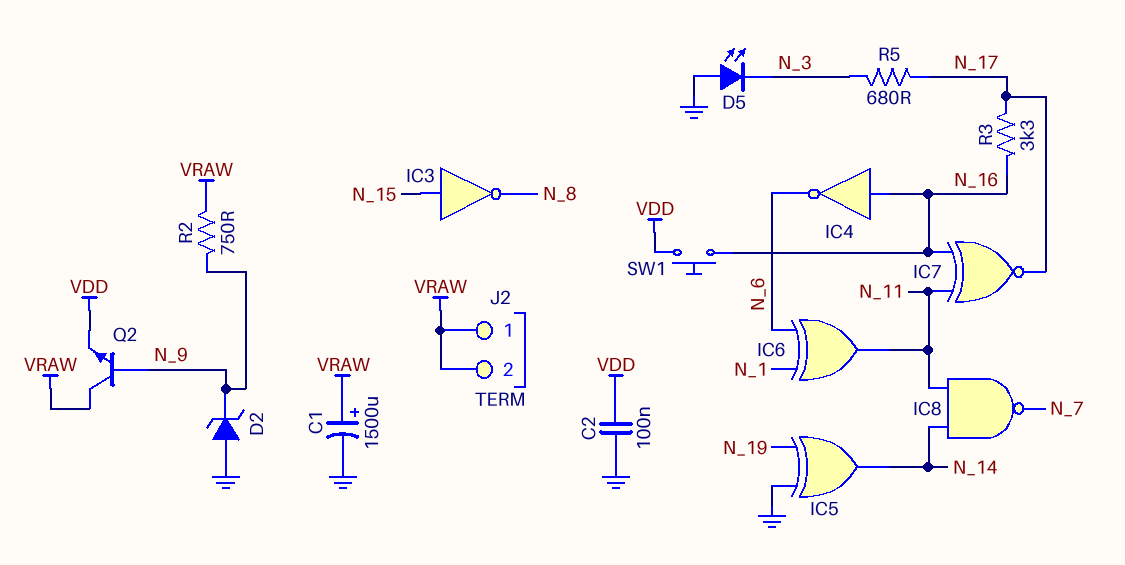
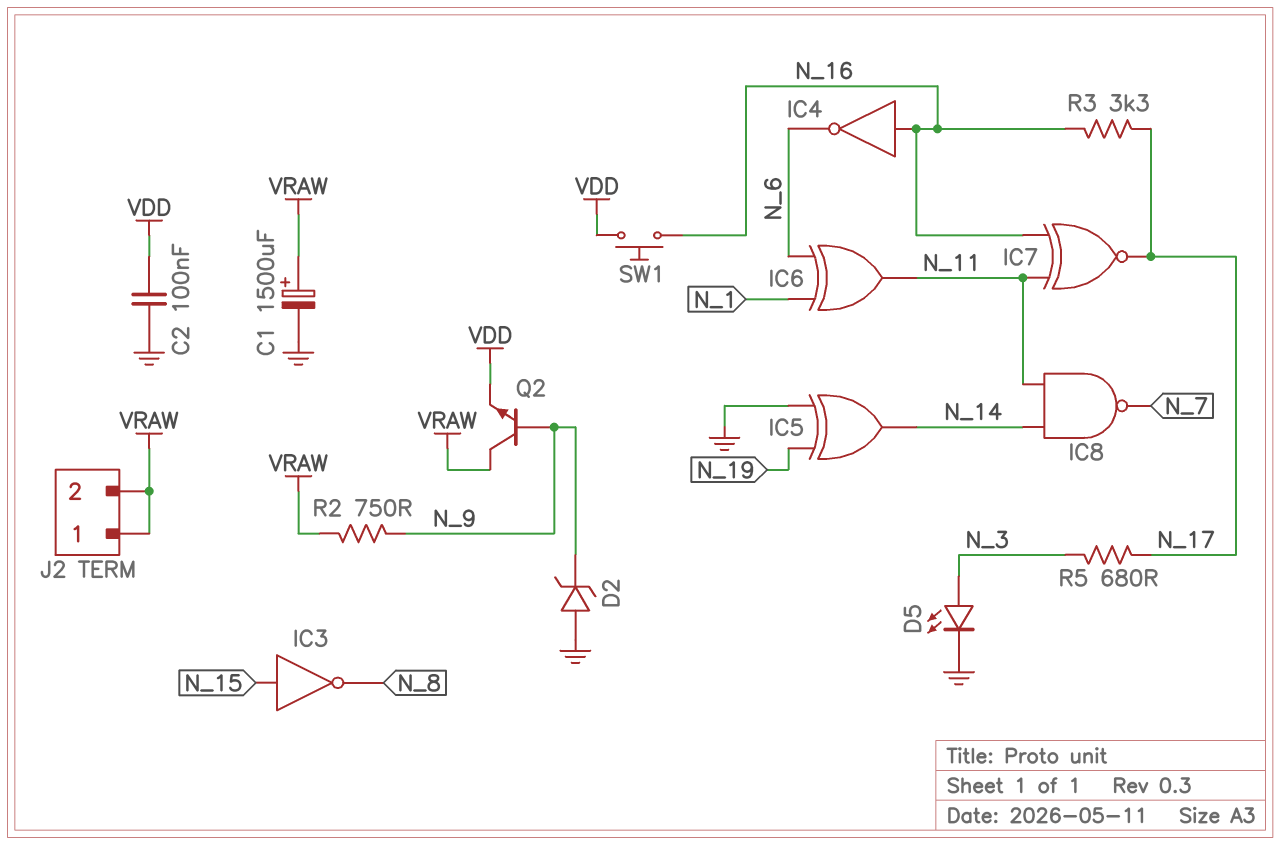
D5: LED (A GND, K N_3) -> LED (A N_3, K GND)

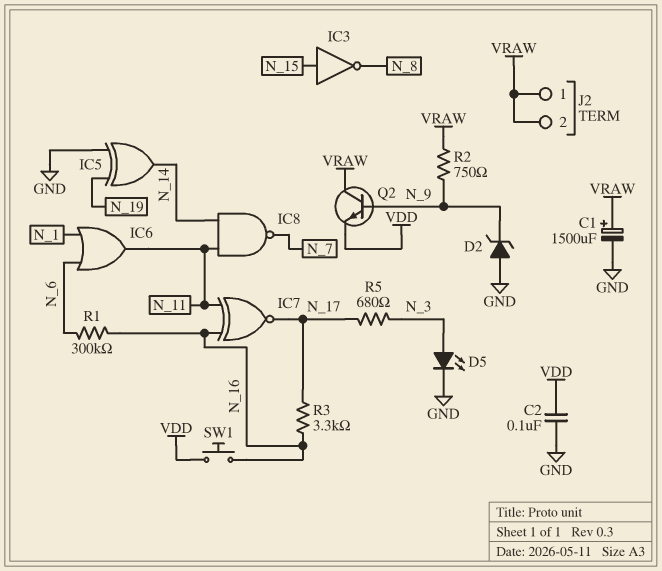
IC4: NOT (in N_16, out N_6) -> none
IC6: XOR (in N_1, in N_6, out N_11) -> OR (in N_1, in N_6, out N_11)
R1: none -> 300k (N_6, N_16)

